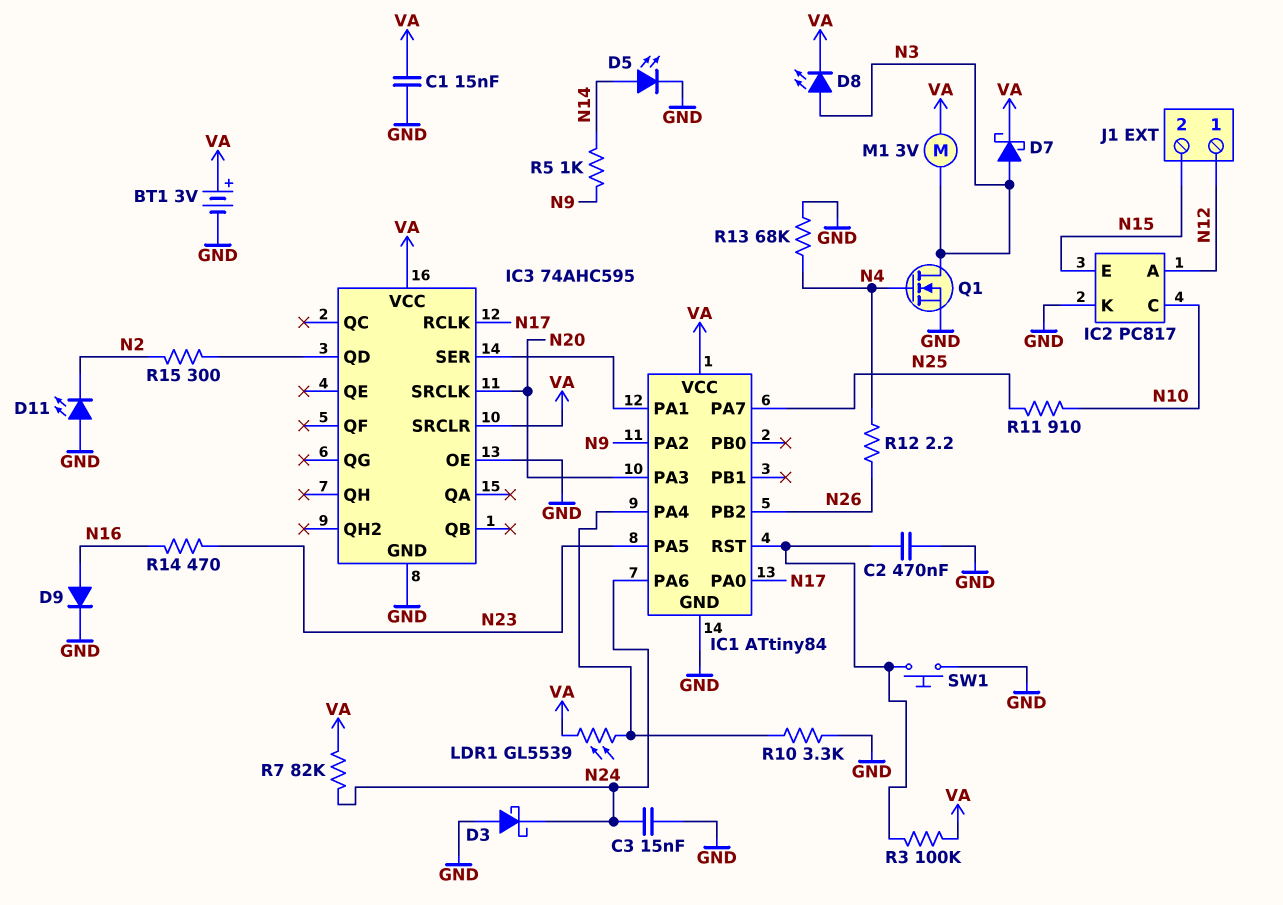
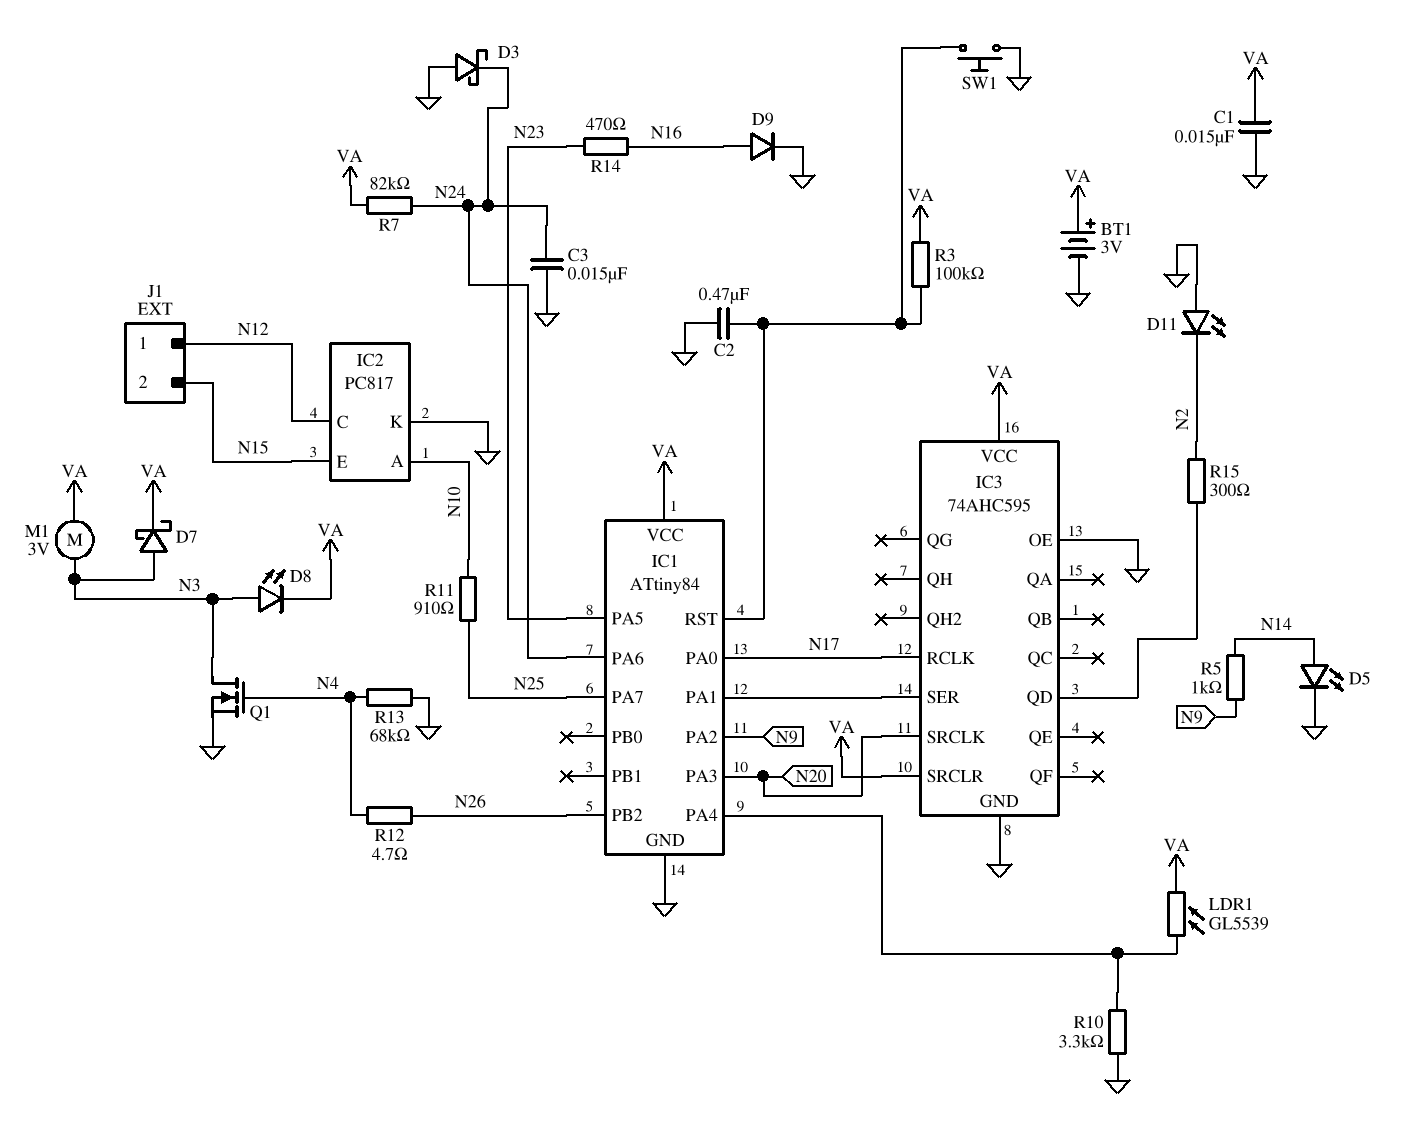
IC2 pin A: N12 -> N10
IC2 pin C: N10 -> N12
R12: 2.2 (N4, N26) -> 4.7 (N4, N26)

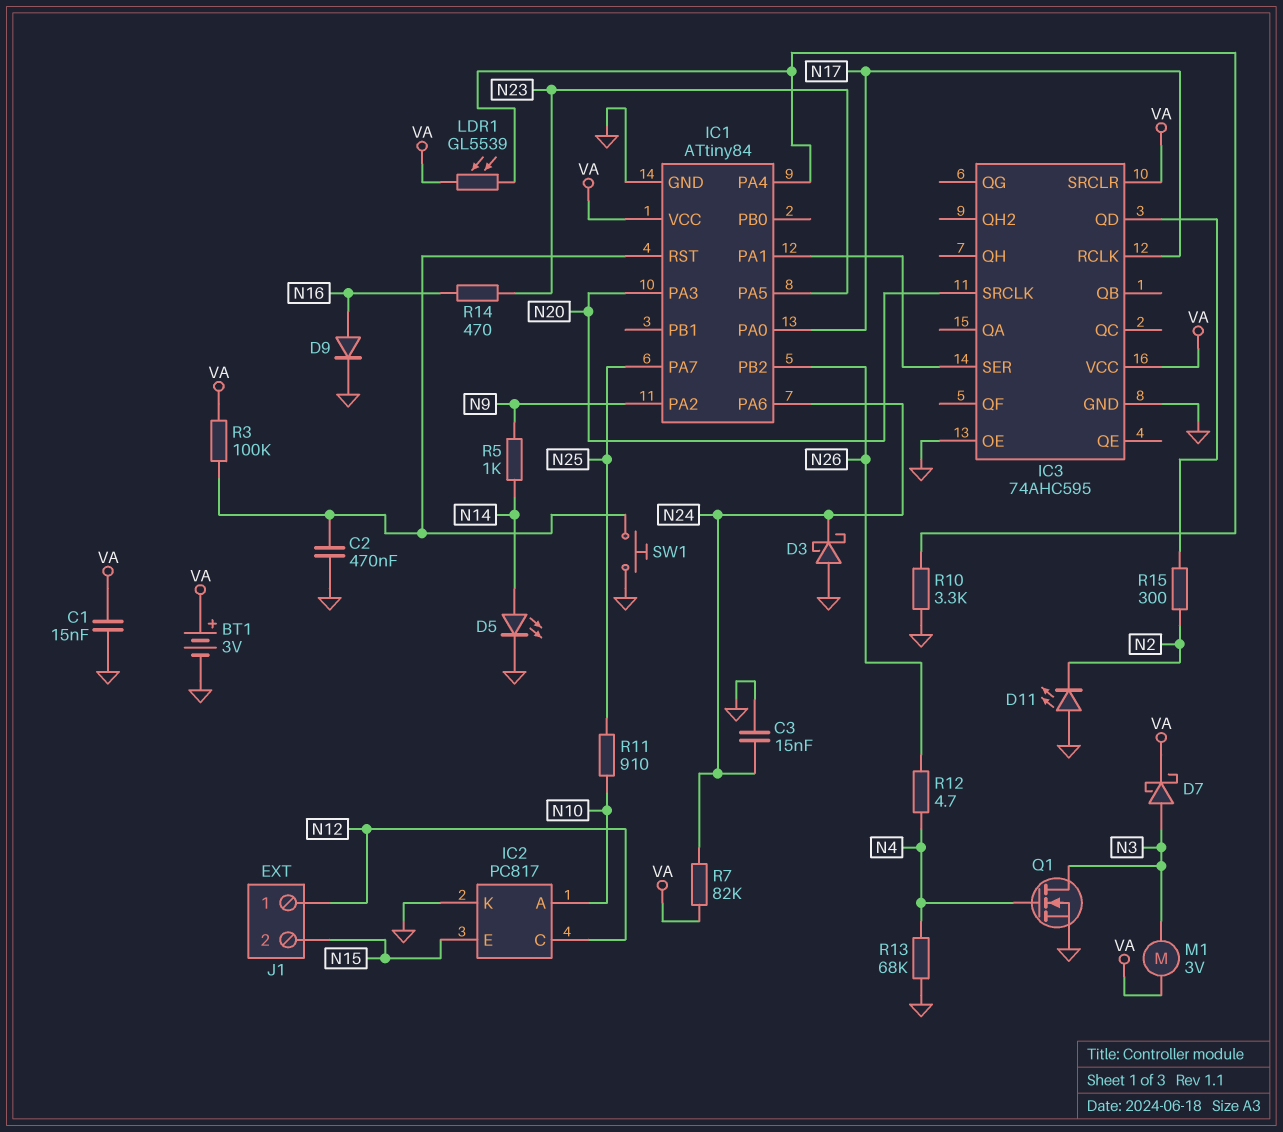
D8: LED (A N3, K VA) -> none

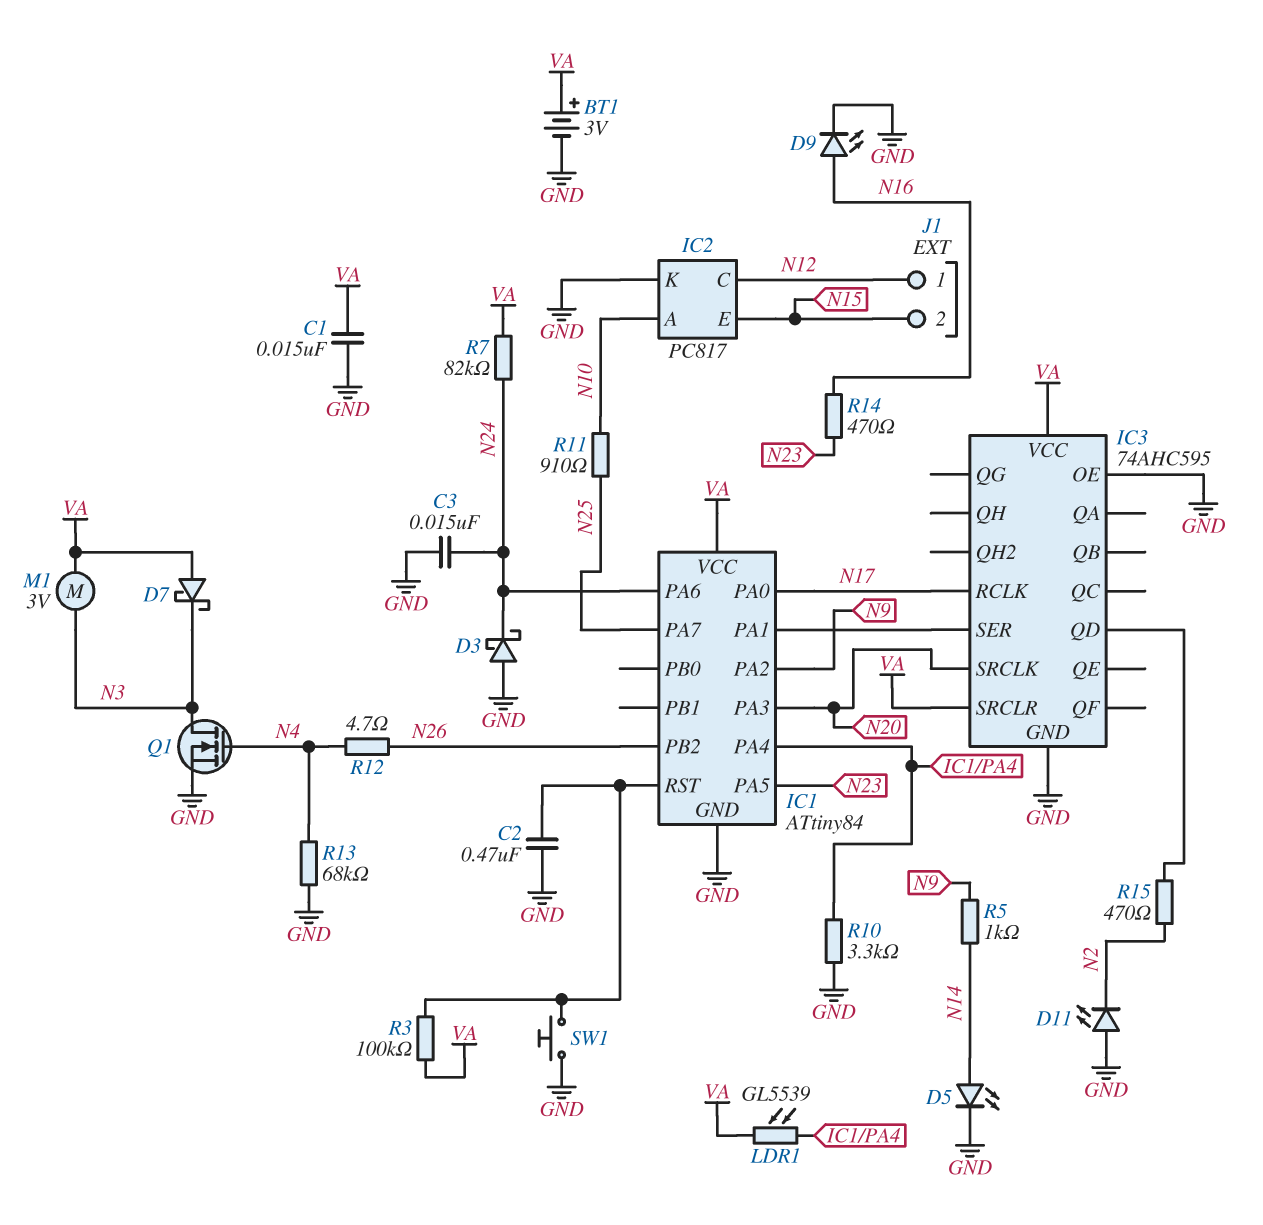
D7: schottky (A N3, K VA) -> schottky (A VA, K N3)
D9: diode (A N16, K GND) -> LED (A N16, K GND)
R15: 300 (IC3/QD, N2) -> 470 (IC3/QD, N2)

